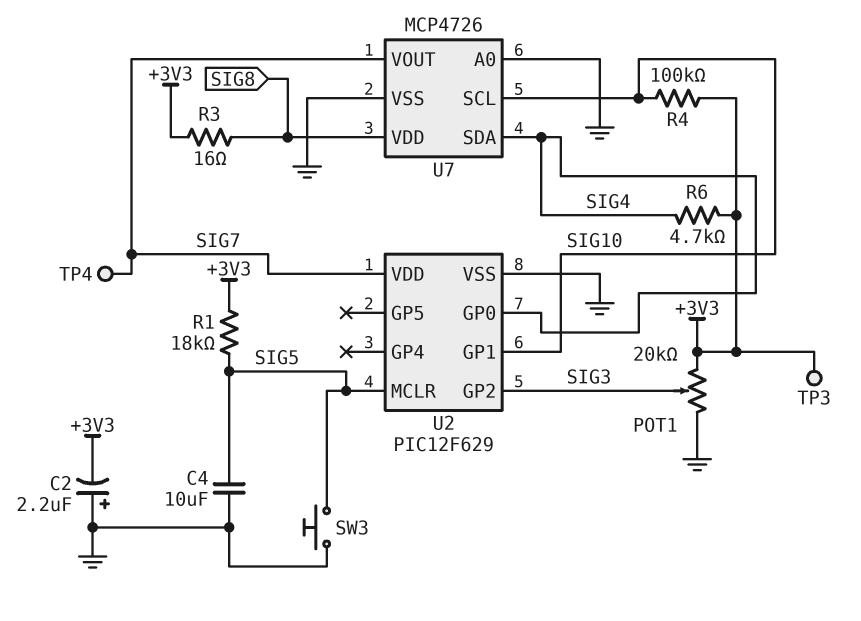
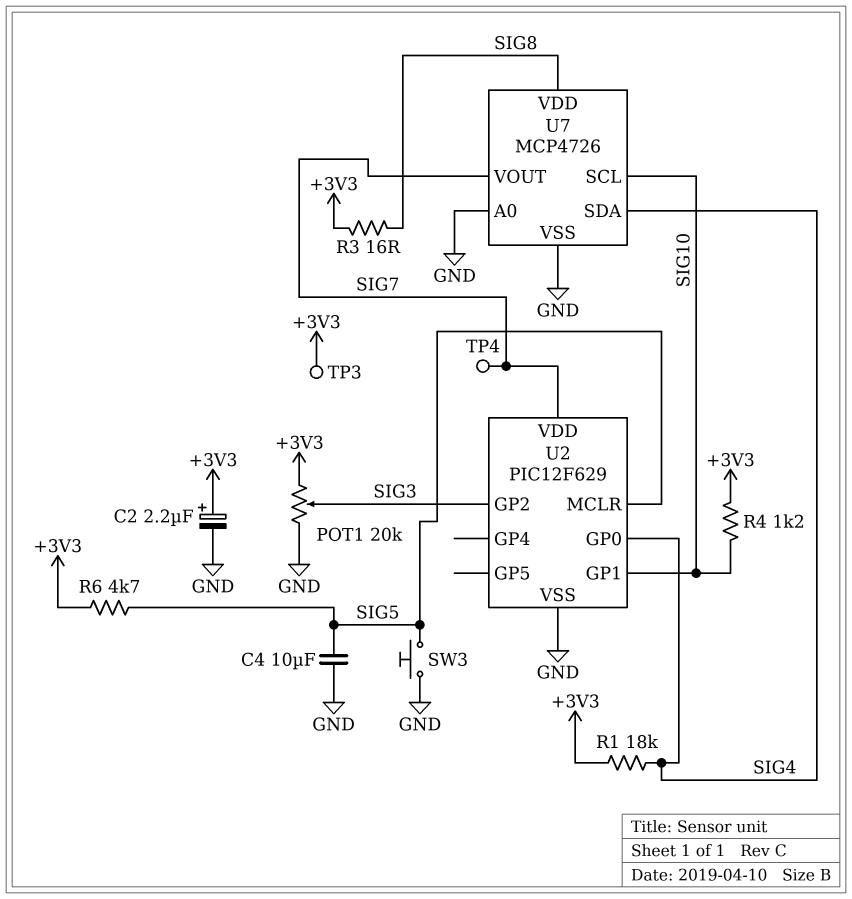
C2: 2.2uF (plus GND, minus +3V3) -> 2.2uF (plus +3V3, minus GND)
R1: 18k (+3V3, SIG5) -> 18k (+3V3, SIG4)
R4: 100k (+3V3, SIG10) -> 1.2k (+3V3, SIG10)
R6: 4.7k (+3V3, SIG4) -> 4.7k (+3V3, SIG5)

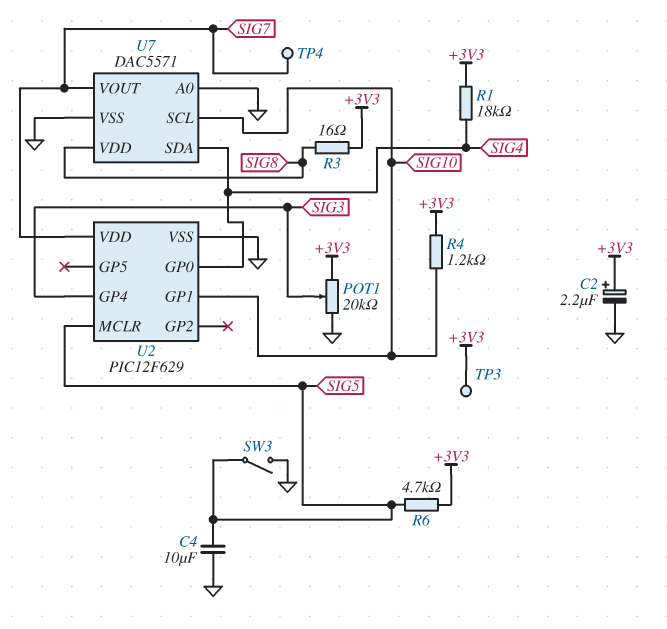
SW3: button (GND, SIG5) -> switch (GND, SIG5)
U2 pin GP2: SIG3 -> none
U2 pin GP4: none -> SIG3
U7: MCP4726 -> DAC5571

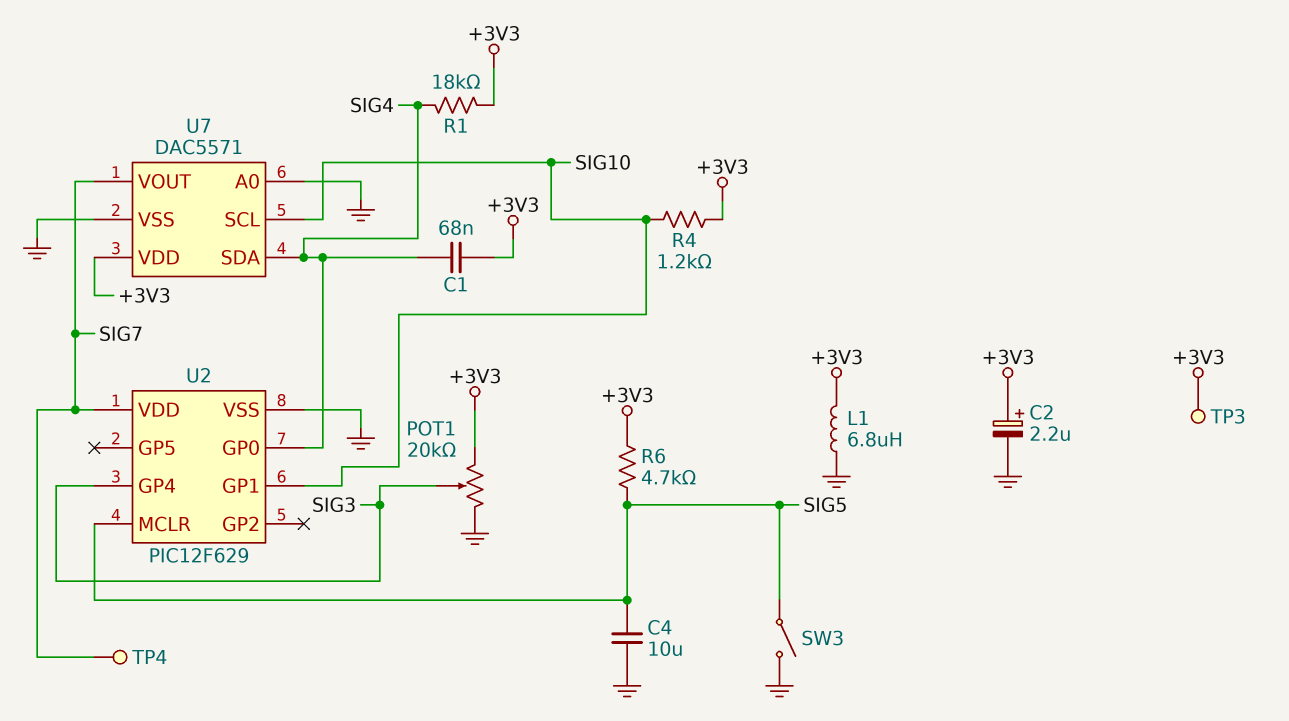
C1: none -> 68nF (+3V3, SIG4)
L1: none -> 6.8uH (+3V3, GND)
R3: 16 (+3V3, SIG8) -> none
U7 pin VDD: SIG8 -> +3V3

